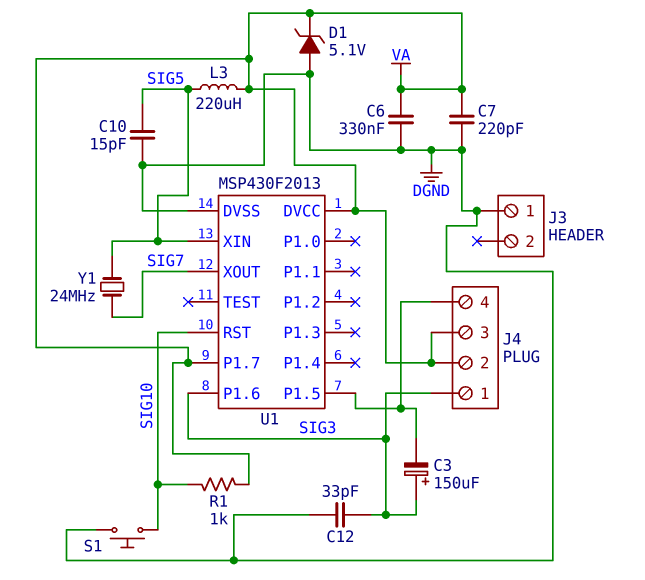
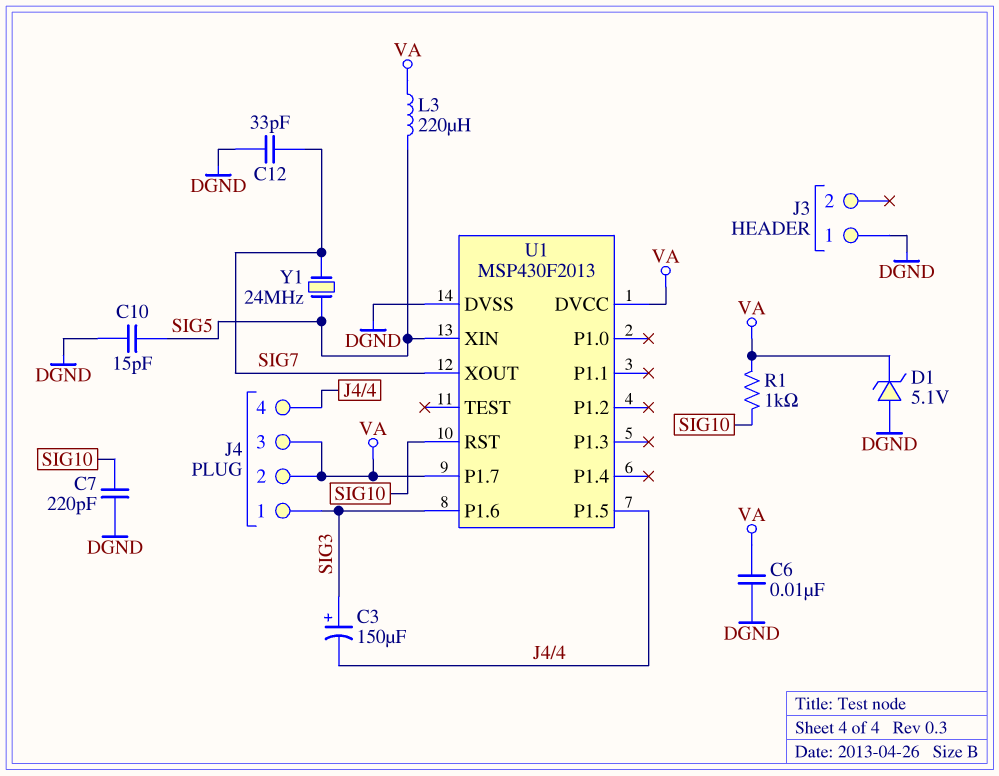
C6: 330nF (DGND, VA) -> 10nF (DGND, VA)
C7: 220pF (DGND, VA) -> 220pF (DGND, SIG10)
C12: 33pF (DGND, SIG3) -> 33pF (DGND, SIG7)
S1: button (DGND, SIG10) -> none

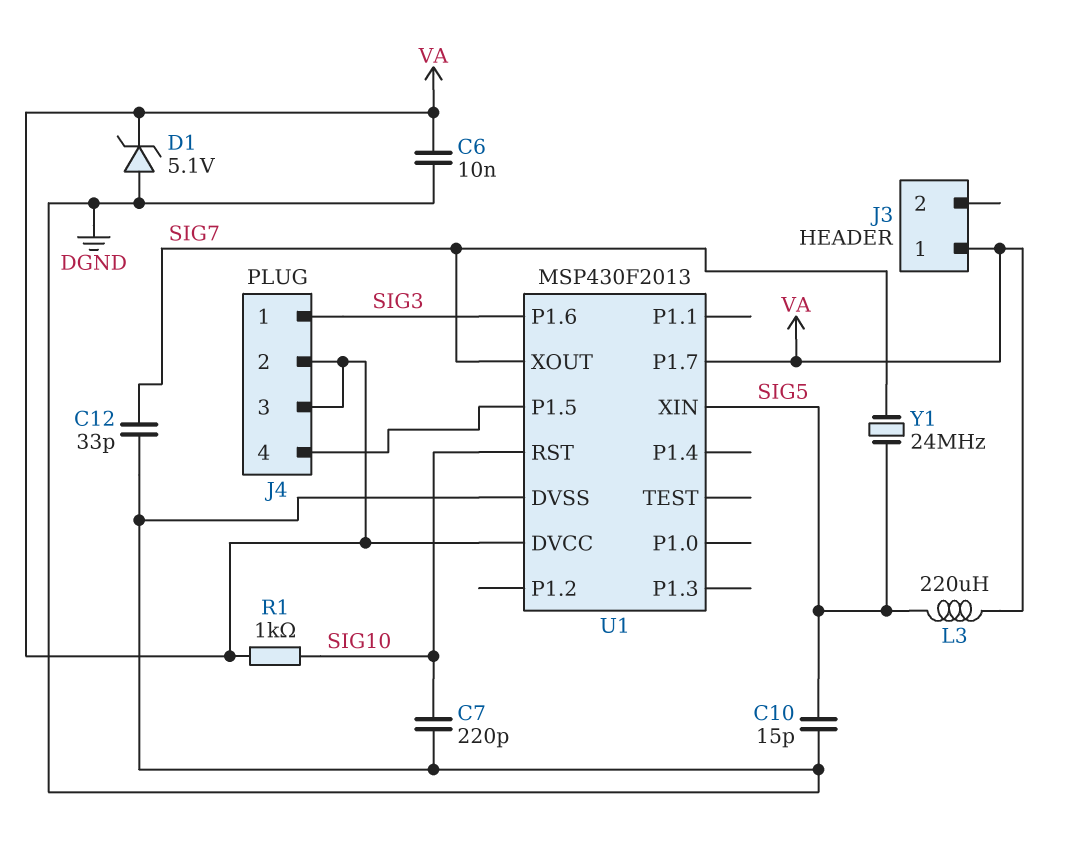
C3: 150uF (plus SIG3, minus J4/4) -> none
J3 pin 1: DGND -> VA

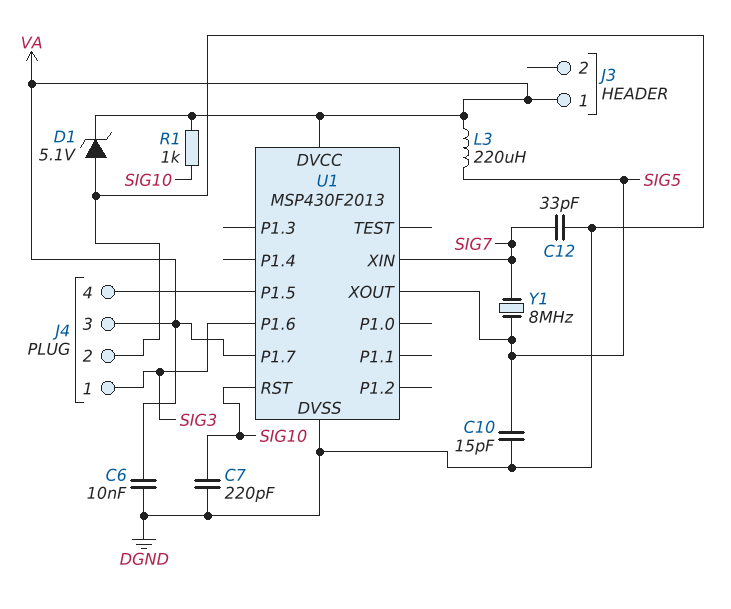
J4 pin 2: VA -> DGND
U1 pin XIN: SIG5 -> SIG7
U1 pin XOUT: SIG7 -> SIG5
Y1: 24MHz (SIG5, SIG7) -> 8MHz (SIG5, SIG7)

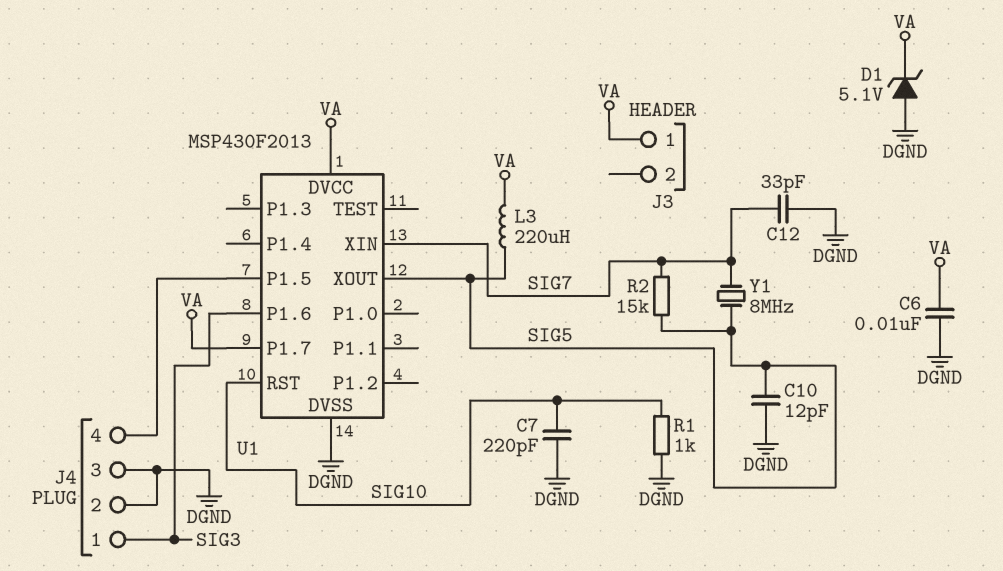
C10: 15pF (DGND, SIG5) -> 12pF (DGND, SIG5)
J4 pin 3: VA -> DGND
R1: 1k (SIG10, VA) -> 1k (DGND, SIG10)
R2: none -> 15k (SIG5, SIG7)

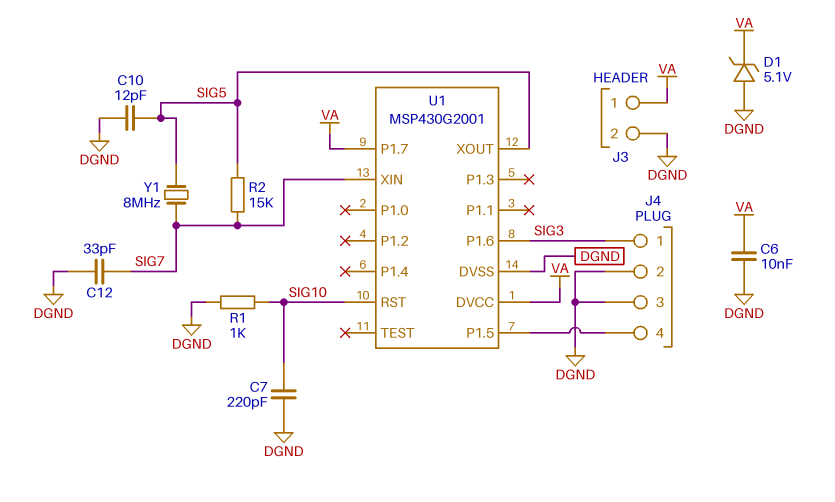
J3 pin 2: none -> DGND
L3: 220uH (SIG5, VA) -> none
U1: MSP430F2013 -> MSP430G2001

